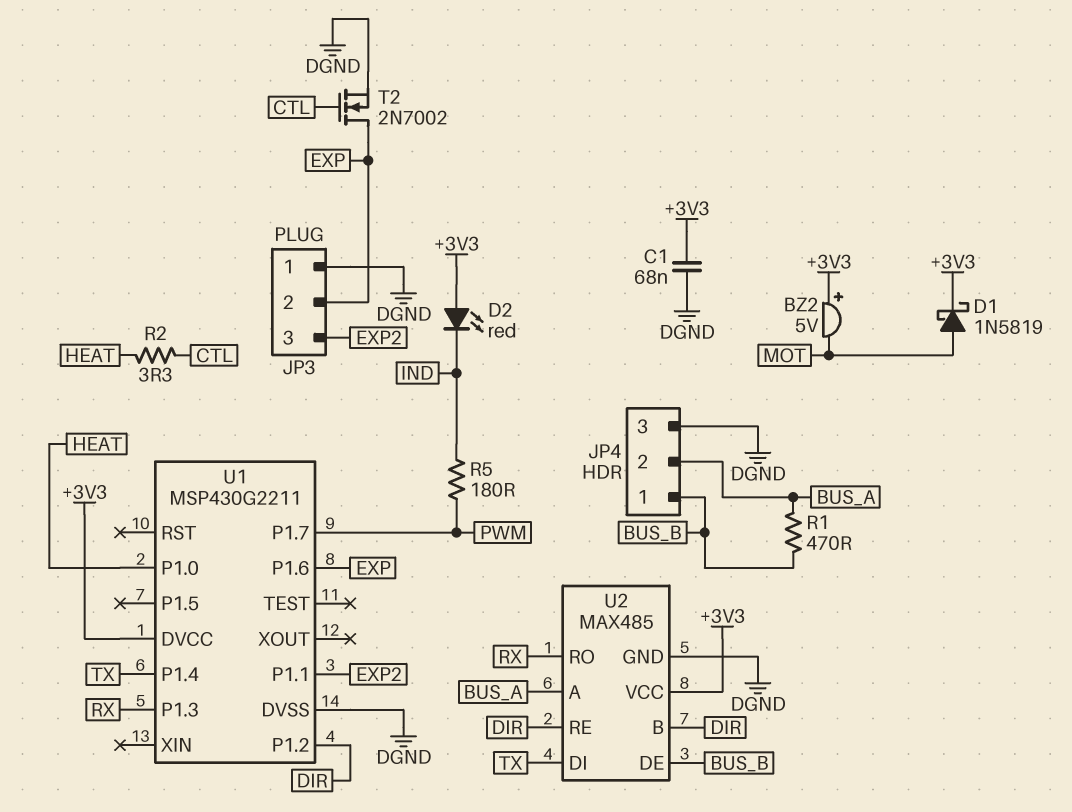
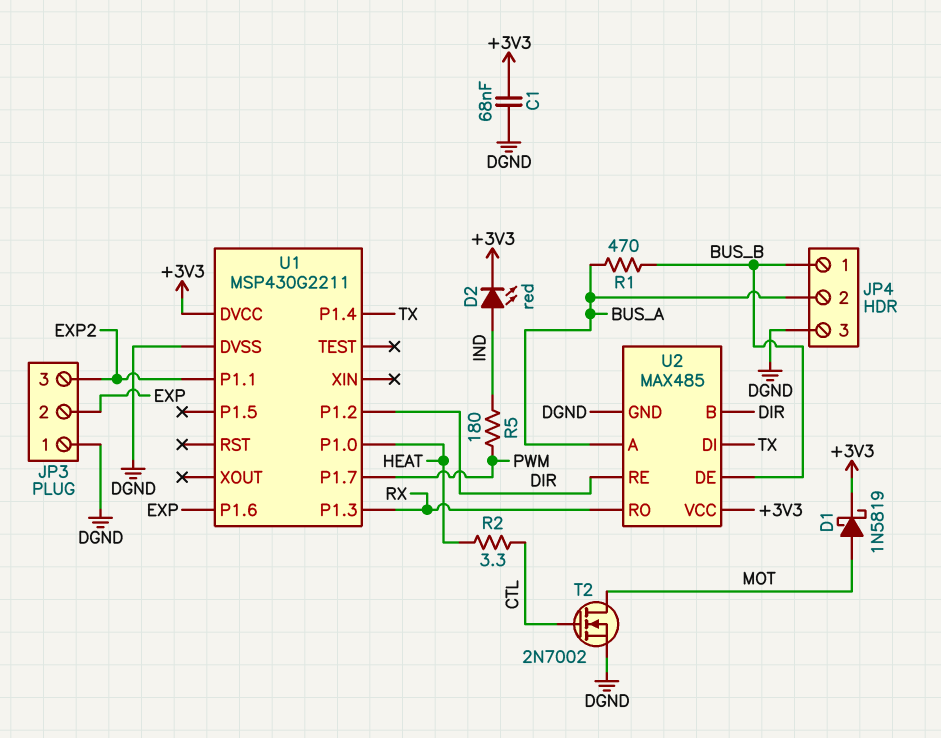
BZ2: buzzer 5V (plus +3V3, minus MOT) -> none
D2: LED red (A +3V3, K IND) -> LED red (A IND, K +3V3)
T2: NMOS 2N7002 (G CTL, D EXP, S DGND) -> NMOS 2N7002 (G CTL, D MOT, S DGND)

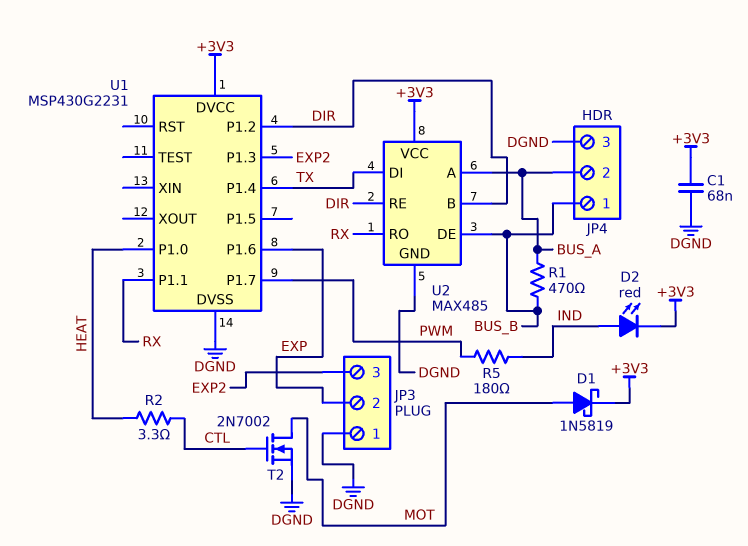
U1: MSP430G2211 -> MSP430G2231
U1 pin P1.1: EXP2 -> RX
U1 pin P1.3: RX -> EXP2

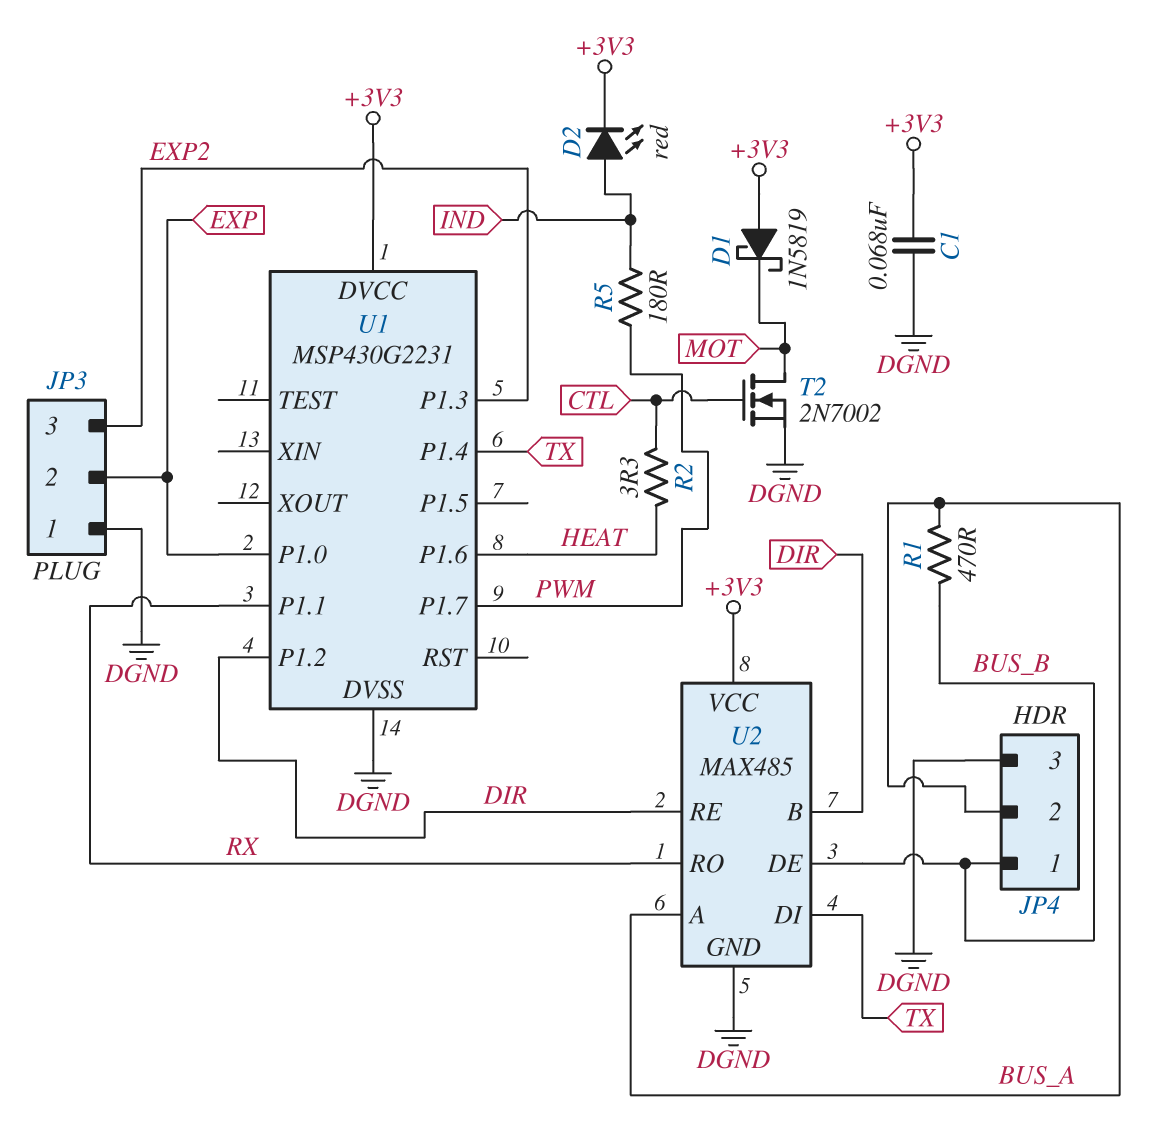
D1: schottky 1N5819 (A MOT, K +3V3) -> schottky 1N5819 (A +3V3, K MOT)
U1 pin P1.0: HEAT -> EXP
U1 pin P1.6: EXP -> HEAT

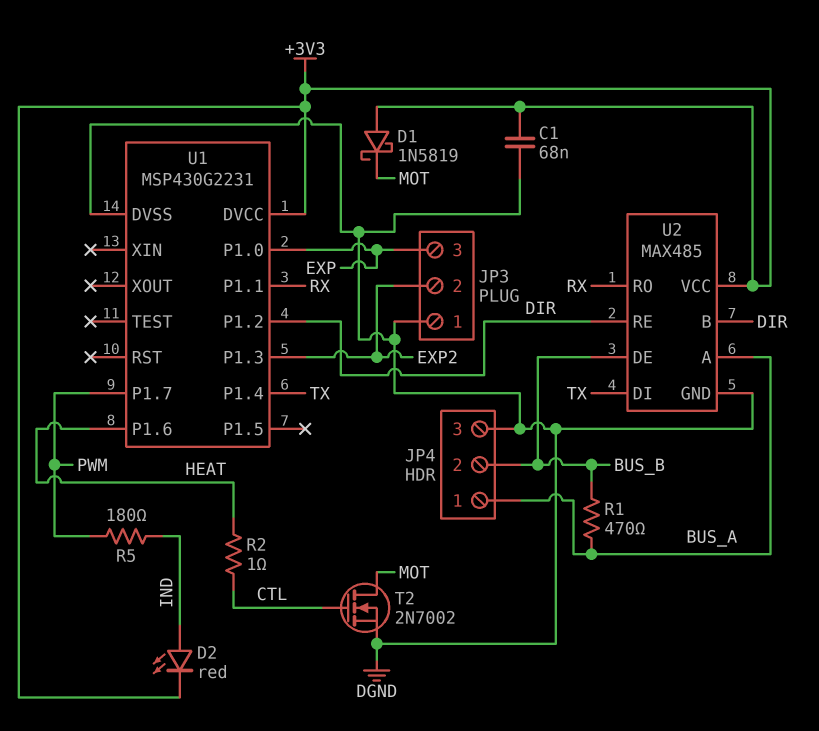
JP3 pin 2: EXP -> EXP2
JP3 pin 3: EXP2 -> EXP
JP4 pin 1: BUS_B -> BUS_A
JP4 pin 2: BUS_A -> BUS_B
R2: 3.3 (CTL, HEAT) -> 1 (CTL, HEAT)

